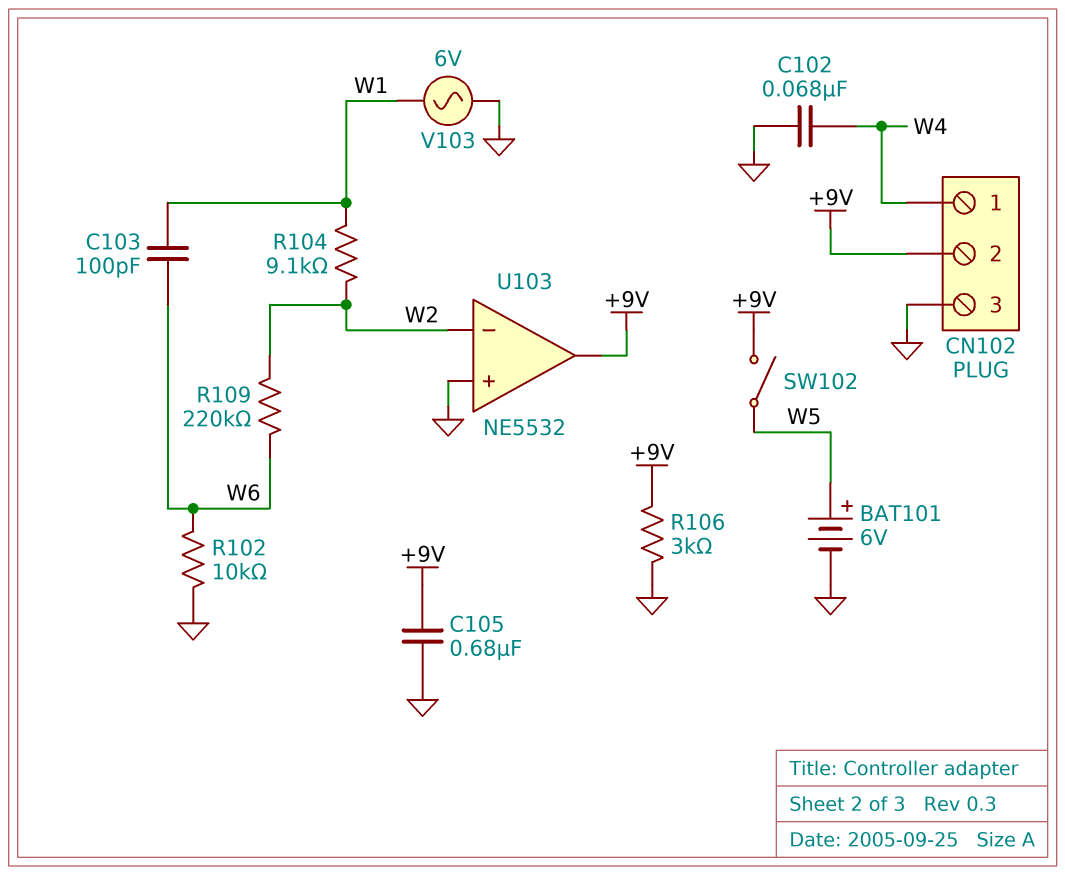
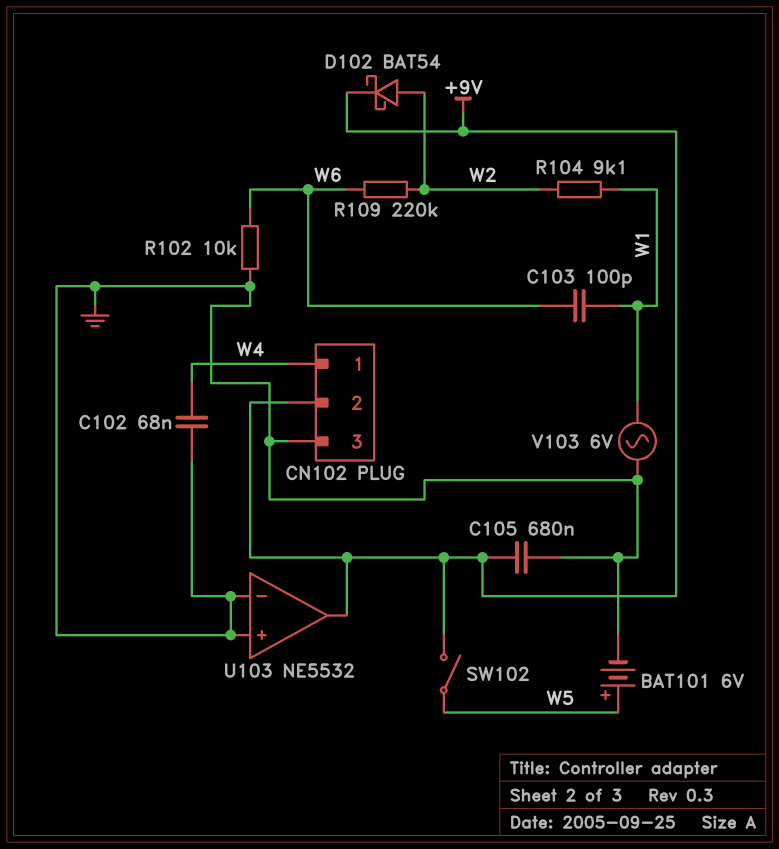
D102: none -> schottky BAT54 (A W2, K +9V)
R106: 3k (+9V, GND) -> none
U103 pin in-: W2 -> GND

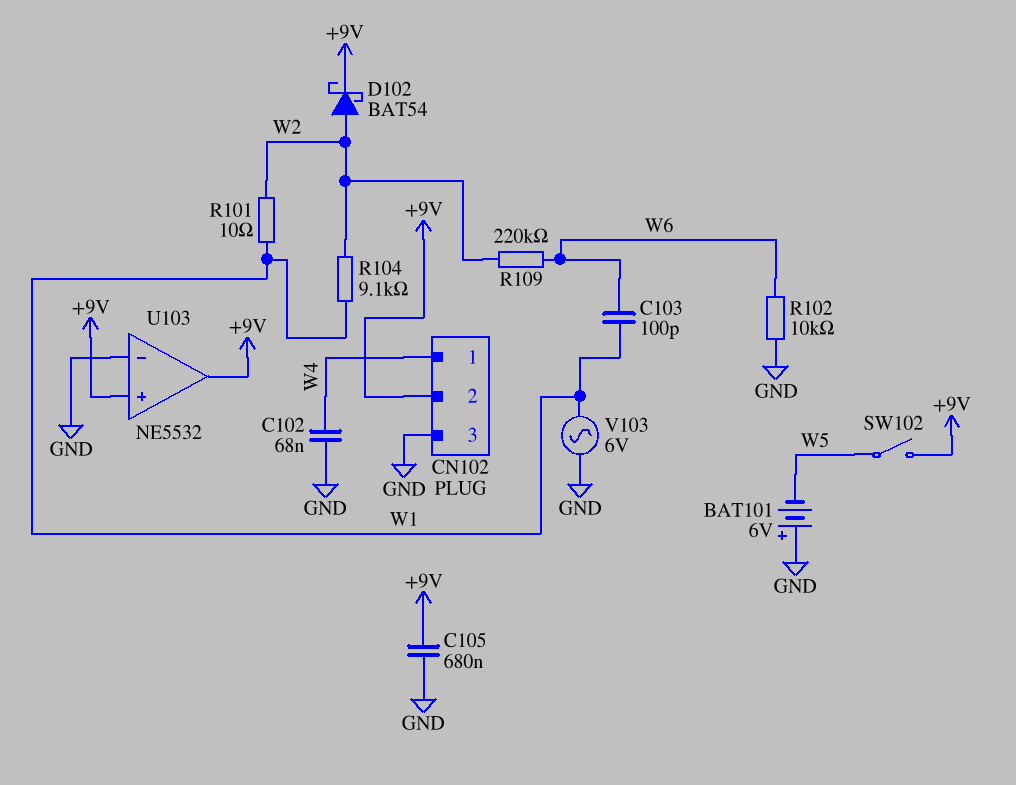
BAT101: 6V (plus W5, minus GND) -> 6V (plus GND, minus W5)
R101: none -> 10 (W1, W2)
U103 pin in+: GND -> +9V

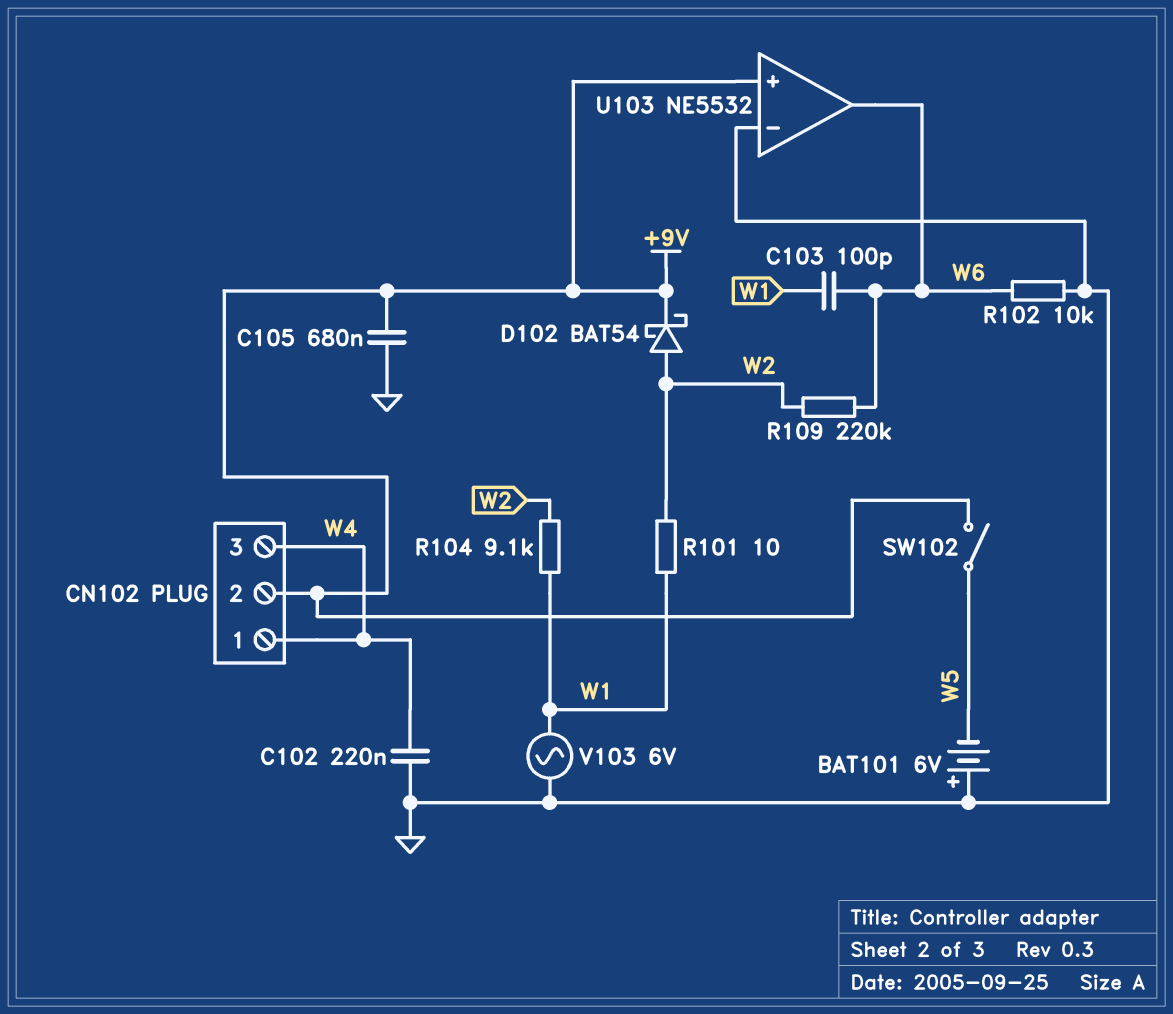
C102: 68nF (GND, W4) -> 220nF (GND, W4)
CN102 pin 3: GND -> W4
U103 pin out: +9V -> W6

